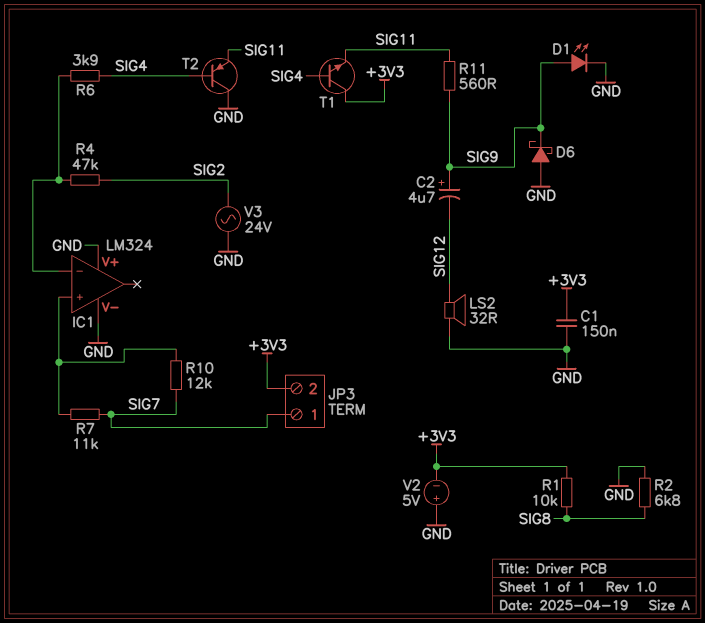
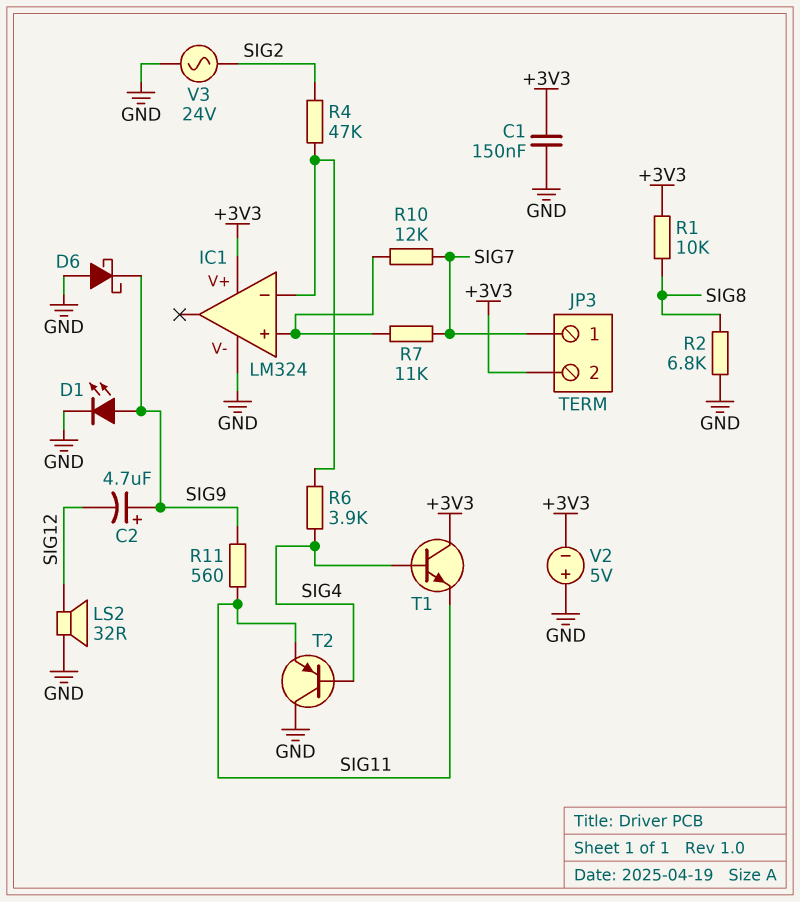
IC1 pin V+: GND -> +3V3

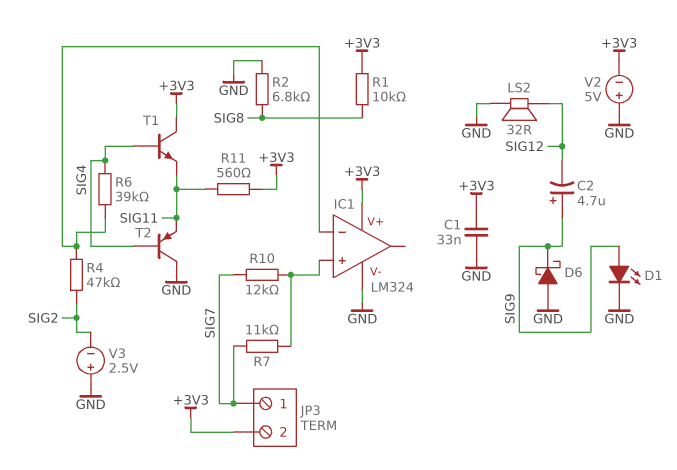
C1: 150nF (+3V3, GND) -> 33nF (+3V3, GND)
R6: 3.9k (IC1/in-, SIG4) -> 39k (IC1/in-, SIG4)
R11: 560 (SIG9, SIG11) -> 560 (+3V3, SIG11)
V3: AC 24V (GND, SIG2) -> 2.5V (plus GND, minus SIG2)

